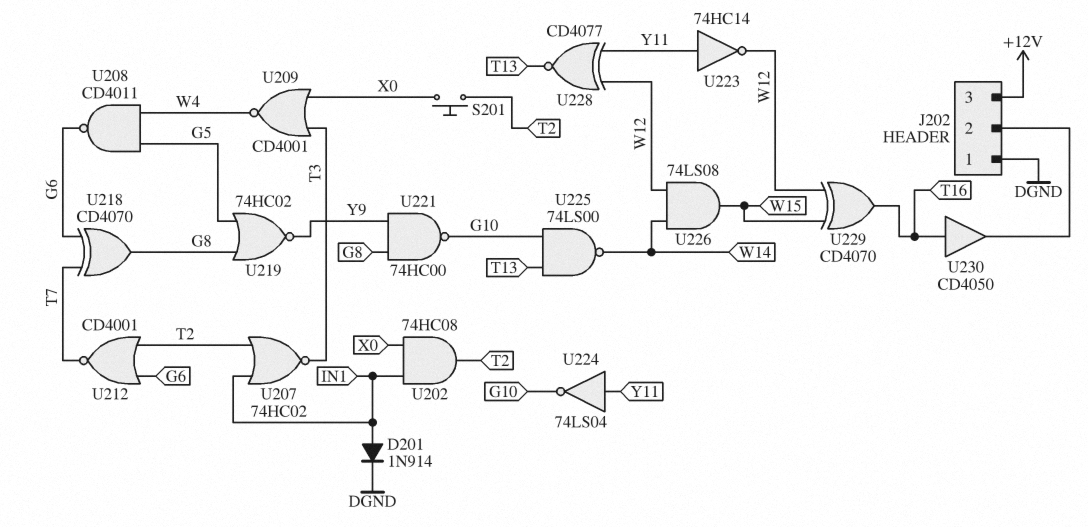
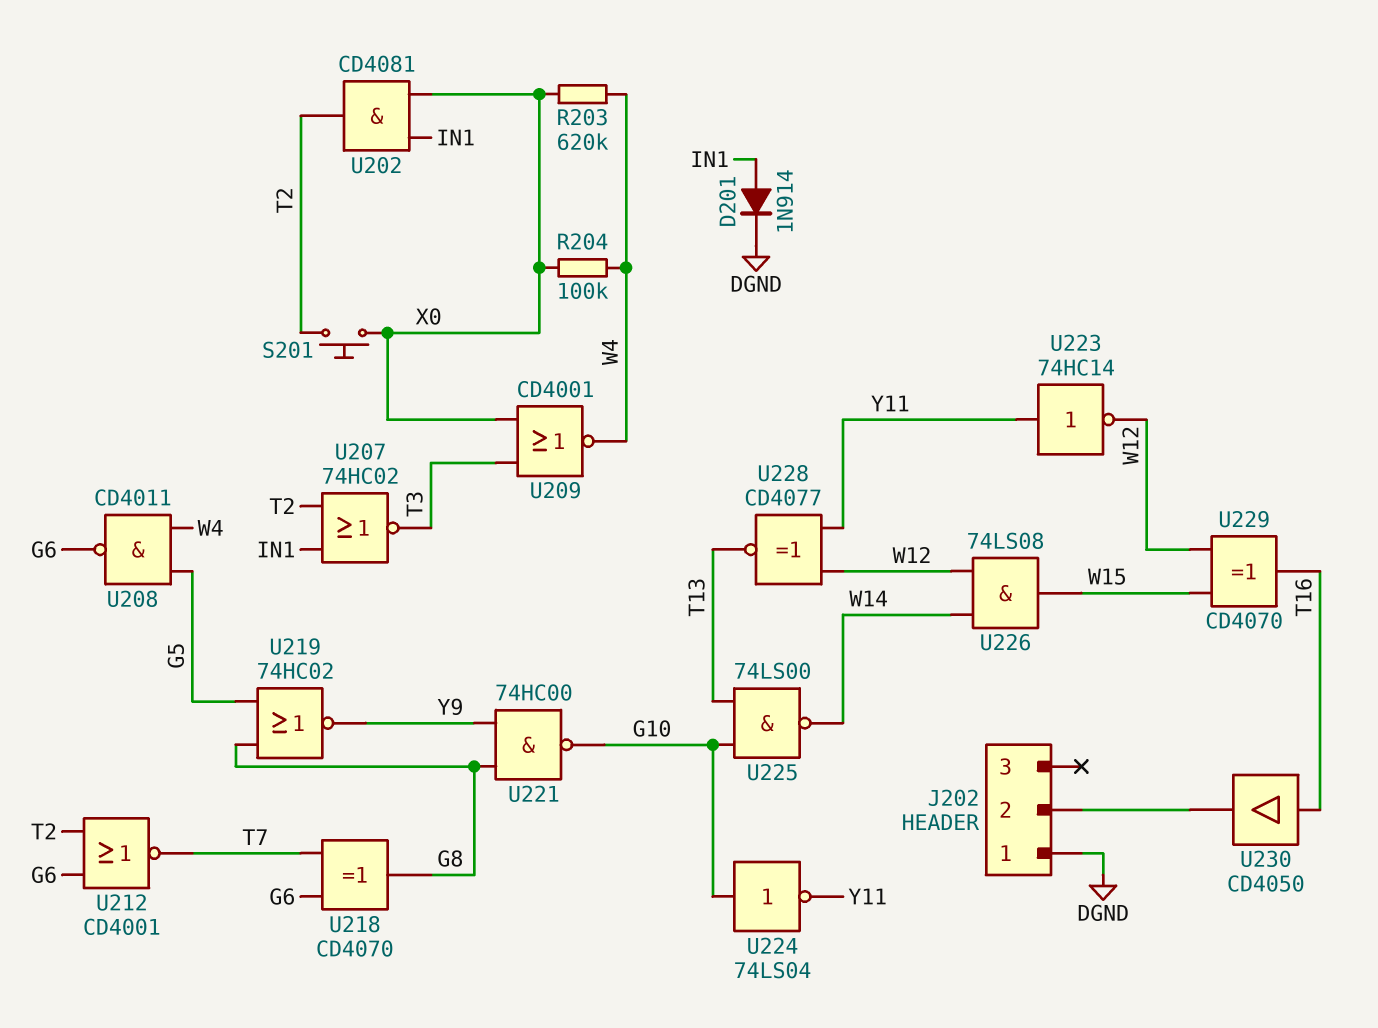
J202 pin 3: +12V -> none
R203: none -> 620k (W4, X0)
R204: none -> 100k (W4, X0)
U202: AND 74HC08 (in IN1, in X0, out T2) -> AND CD4081 (in IN1, in X0, out T2)
U224: NOT 74LS04 (in Y11, out G10) -> NOT 74LS04 (in G10, out Y11)

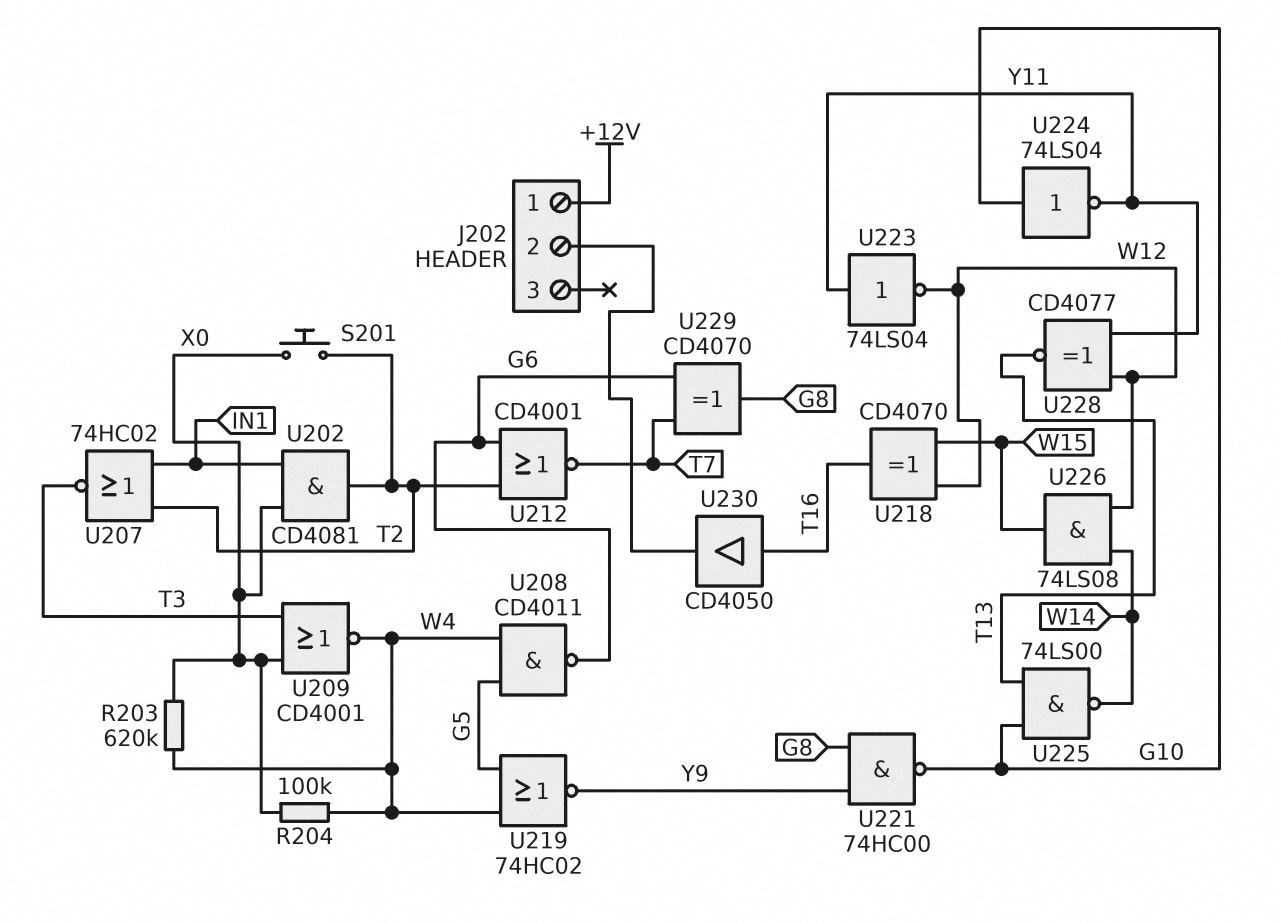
D201: diode 1N914 (A IN1, K DGND) -> none
J202 pin 1: DGND -> +12V
U218: XOR CD4070 (in G6, in T7, out G8) -> XOR CD4070 (in W12, in W15, out T16)
U219: NOR 74HC02 (in G5, in G8, out Y9) -> NOR 74HC02 (in G5, in W4, out Y9)
U223: NOT 74HC14 (in Y11, out W12) -> NOT 74LS04 (in Y11, out W12)
U229: XOR CD4070 (in W12, in W15, out T16) -> XOR CD4070 (in G6, in T7, out G8)

